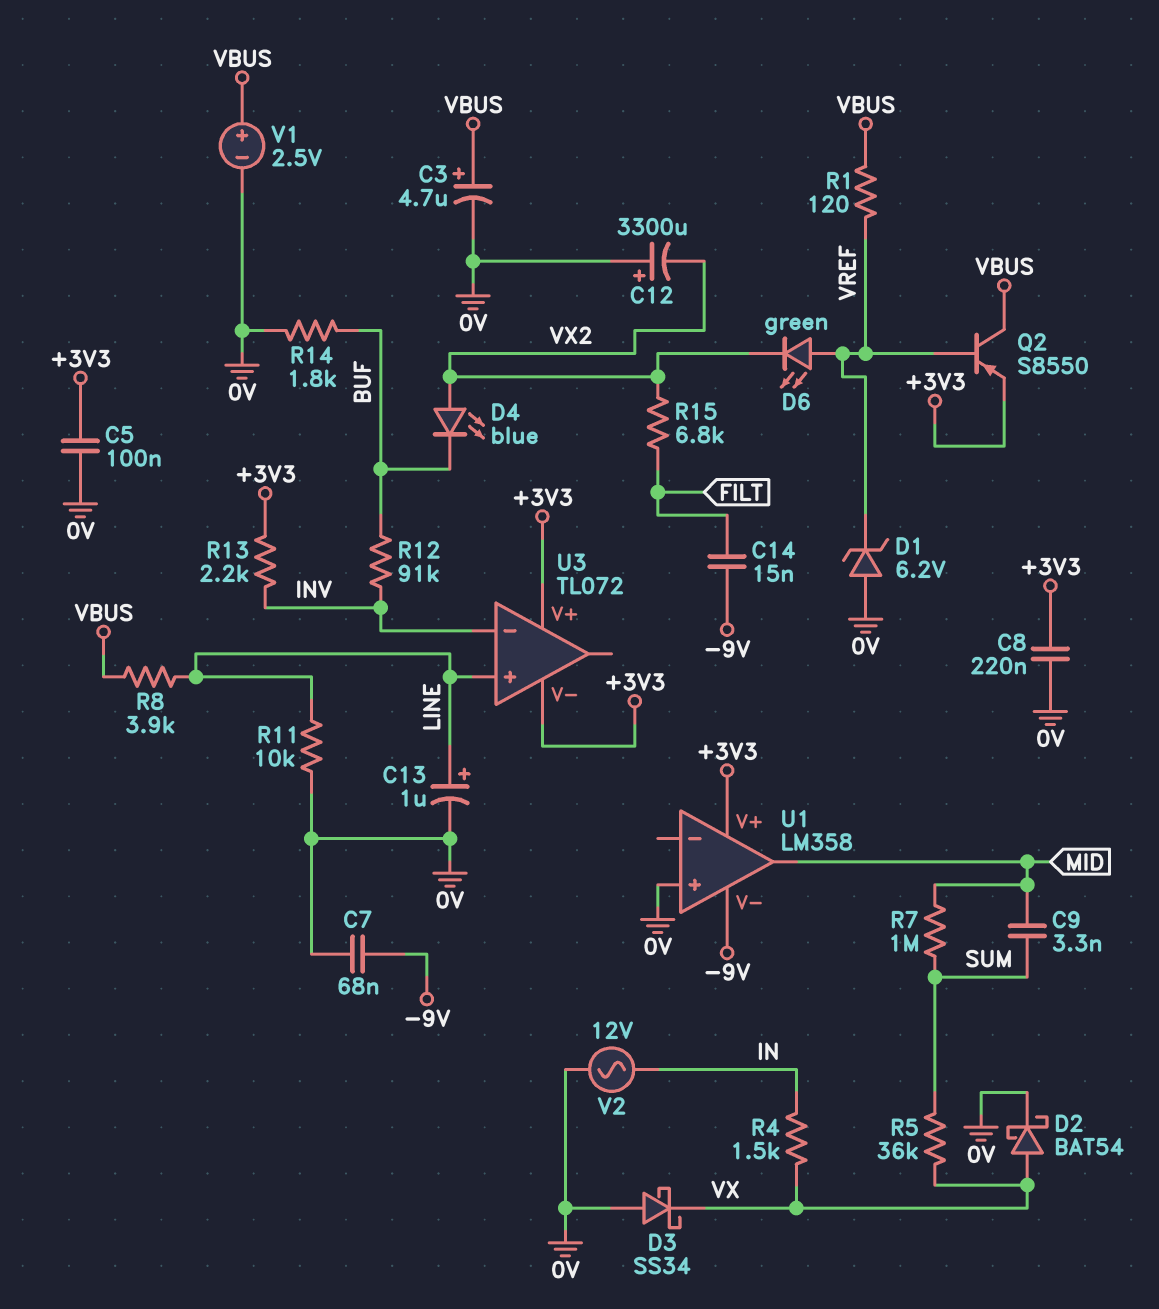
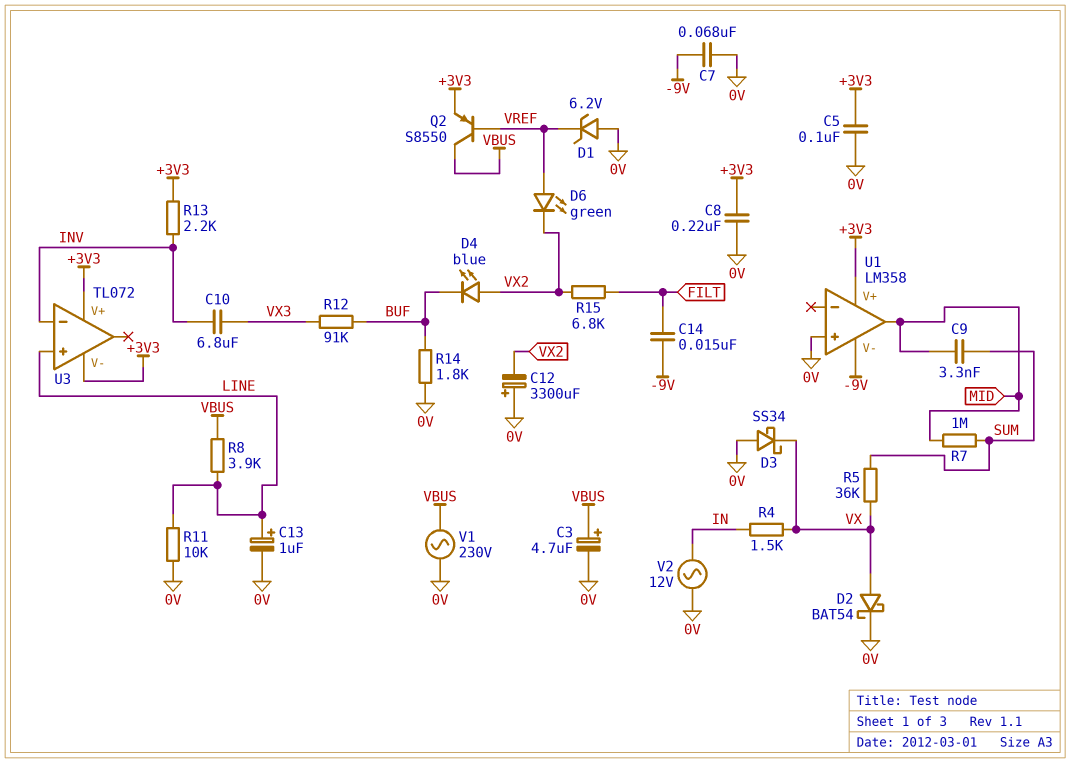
C10: none -> 6.8uF (INV, VX3)
R1: 120 (VBUS, VREF) -> none
R12: 91k (BUF, INV) -> 91k (BUF, VX3)
V1: 2.5V (plus VBUS, minus 0V) -> AC 230V (0V, VBUS)

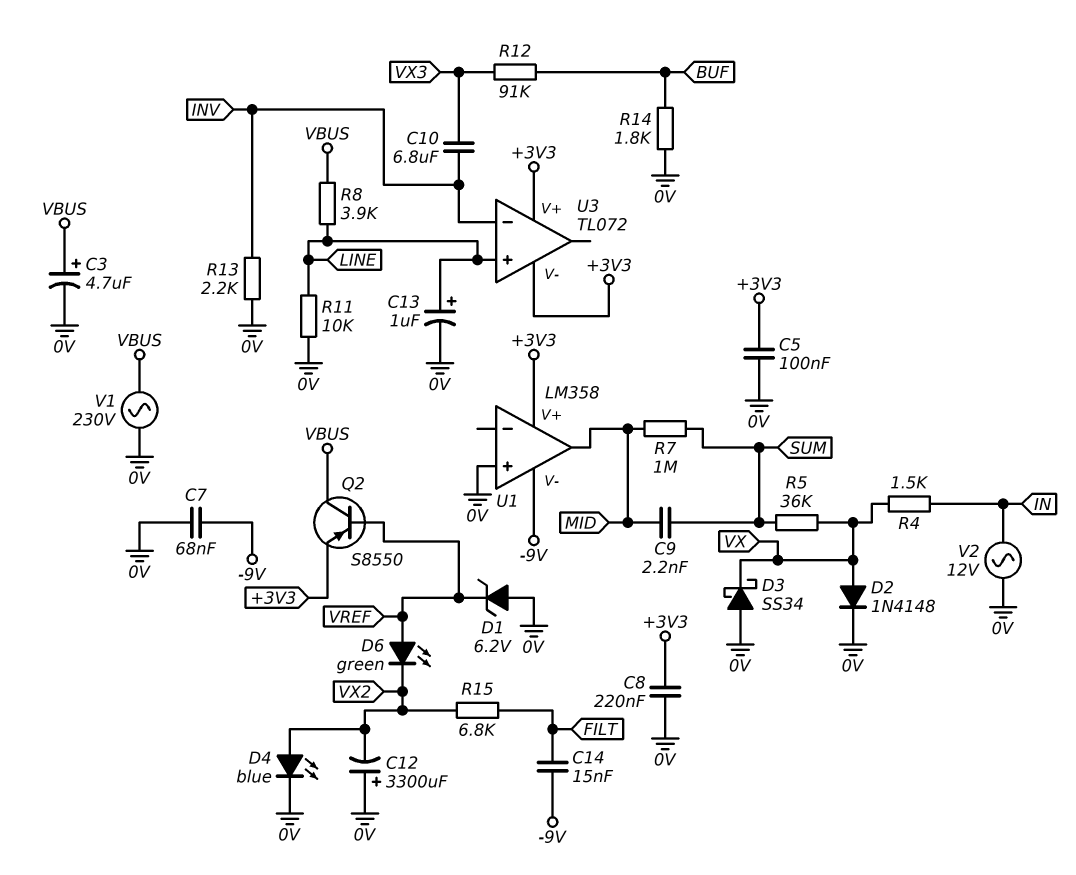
C9: 3.3nF (MID, SUM) -> 2.2nF (MID, SUM)
D2: schottky BAT54 (A VX, K 0V) -> diode 1N4148 (A VX, K 0V)
D4: LED blue (A VX2, K BUF) -> LED blue (A VX2, K 0V)
R13: 2.2k (+3V3, INV) -> 2.2k (0V, INV)

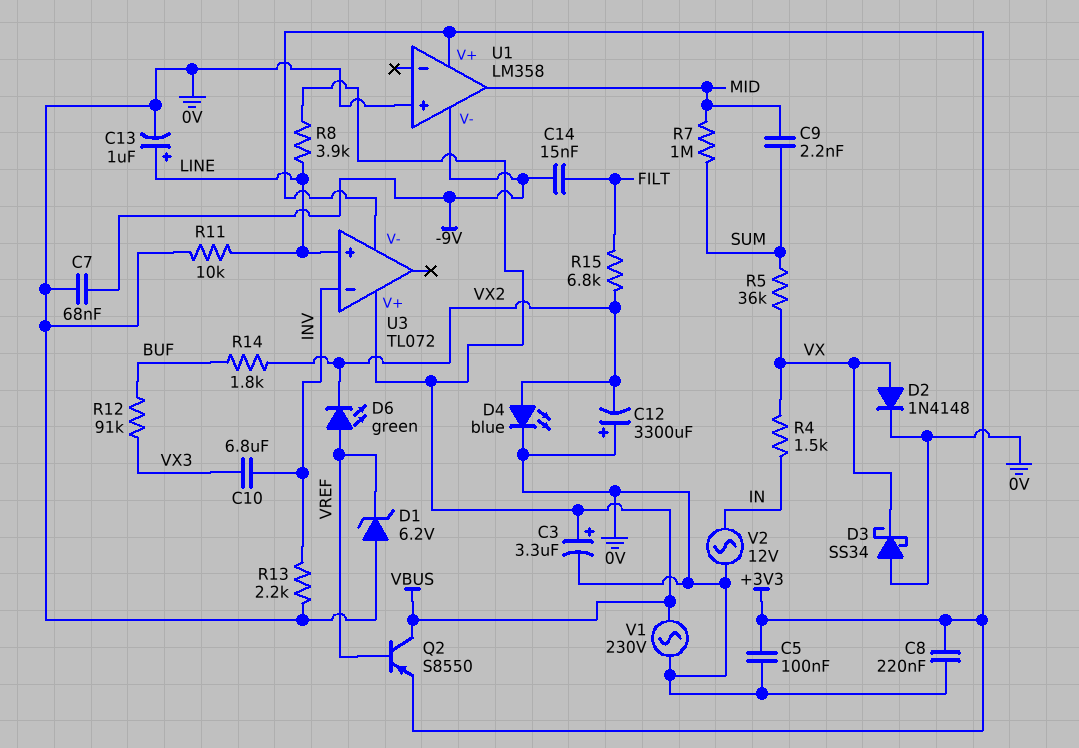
C3: 4.7uF (plus VBUS, minus 0V) -> 3.3uF (plus VBUS, minus 0V)
R14: 1.8k (0V, BUF) -> 1.8k (BUF, VX2)
U3 pin V+: +3V3 -> VBUS

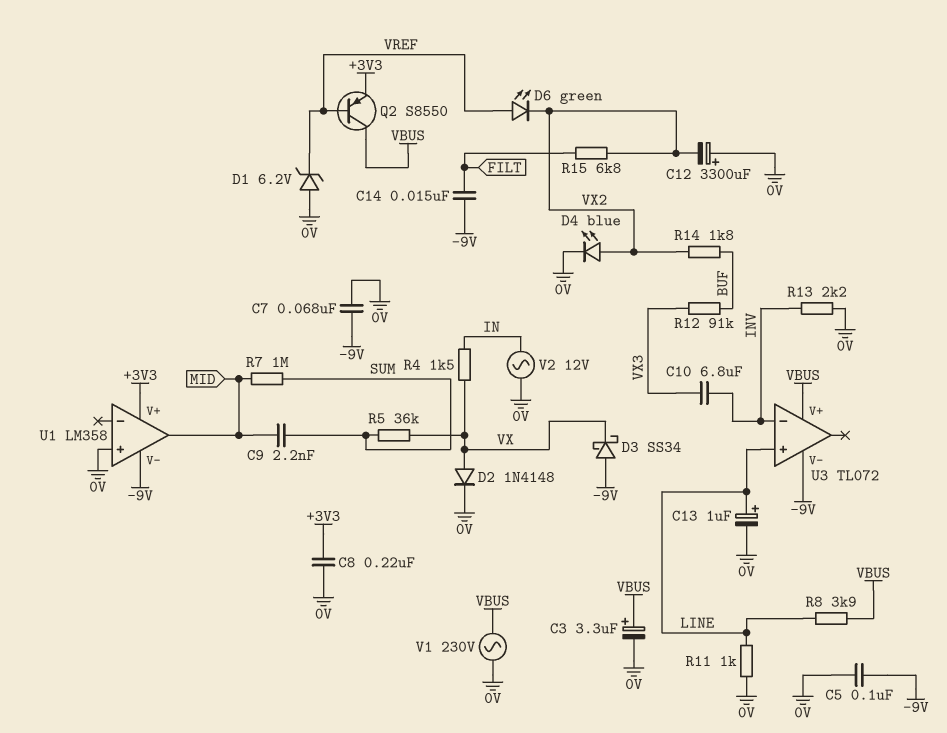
C5: 100nF (+3V3, 0V) -> 100nF (-9V, 0V)
D3: schottky SS34 (A 0V, K VX) -> schottky SS34 (A -9V, K VX)
R11: 10k (0V, LINE) -> 1k (0V, LINE)
U3 pin V-: +3V3 -> -9V

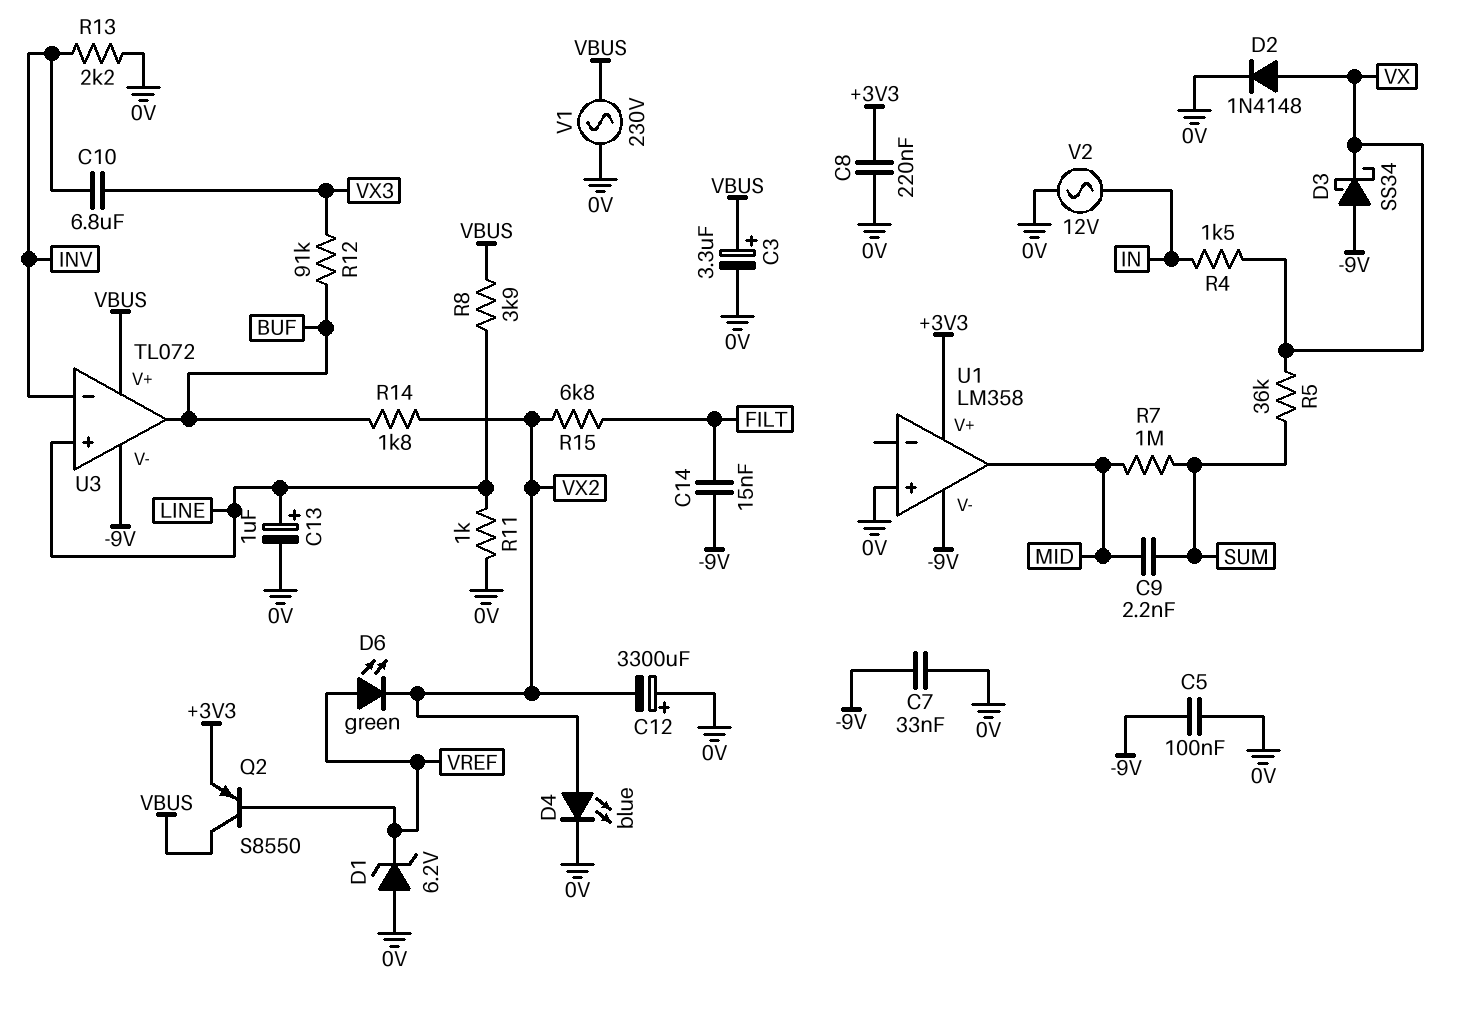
C7: 68nF (-9V, 0V) -> 33nF (-9V, 0V)
U3 pin out: none -> BUF

